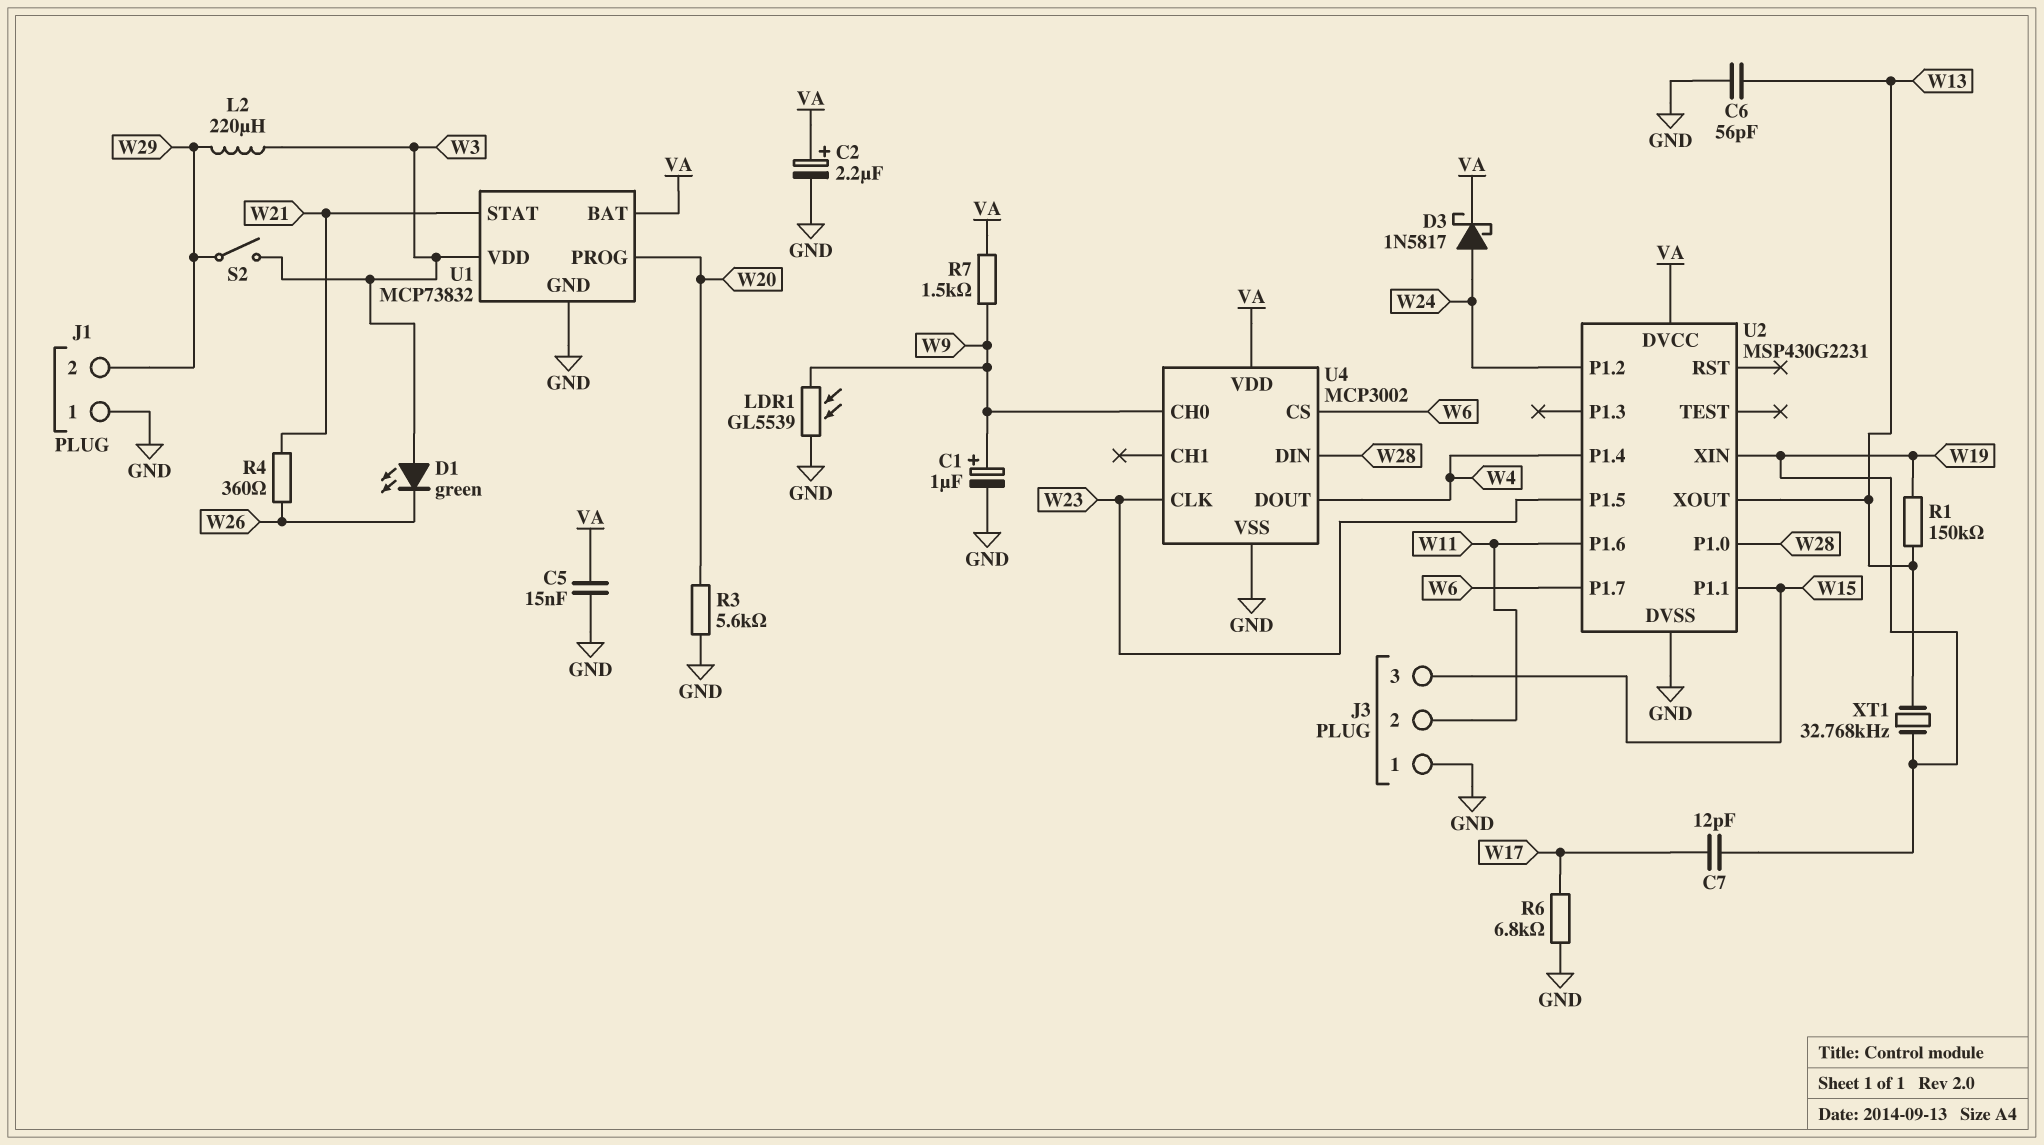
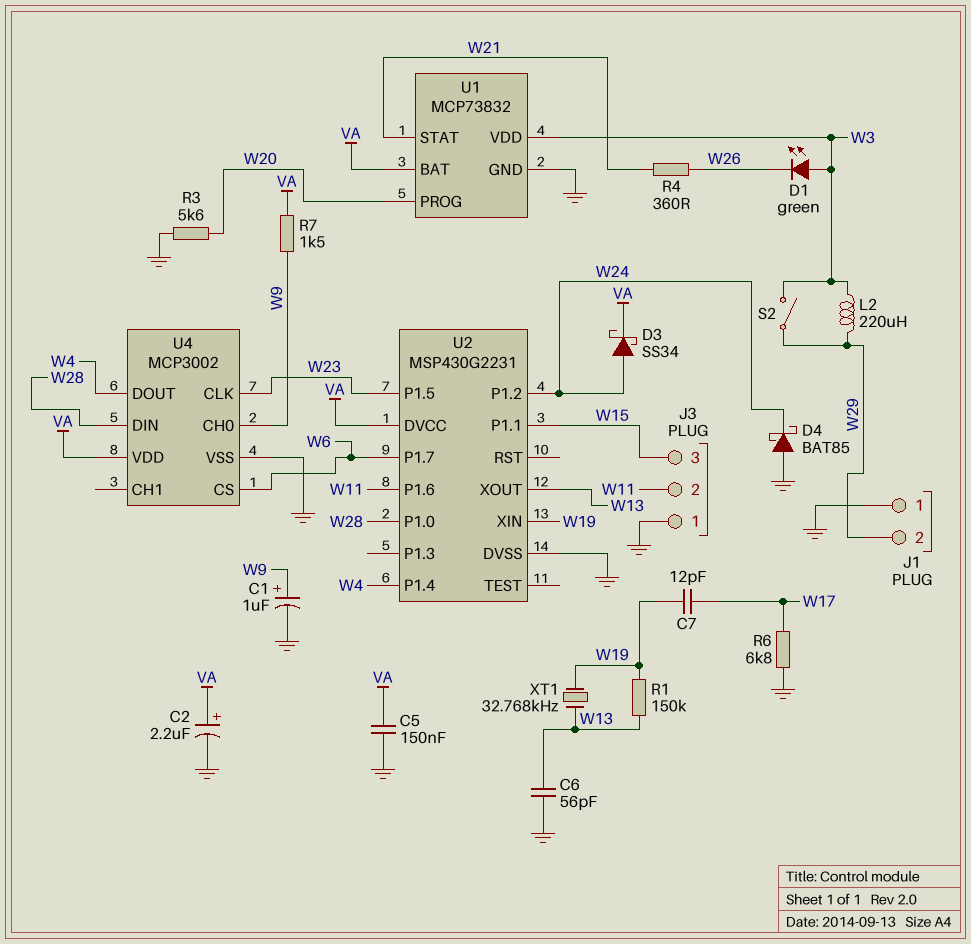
C5: 15nF (GND, VA) -> 150nF (GND, VA)
D3: schottky 1N5817 (A W24, K VA) -> schottky SS34 (A W24, K VA)
D4: none -> schottky BAT85 (A GND, K W24)
LDR1: GL5539 (GND, W9) -> none

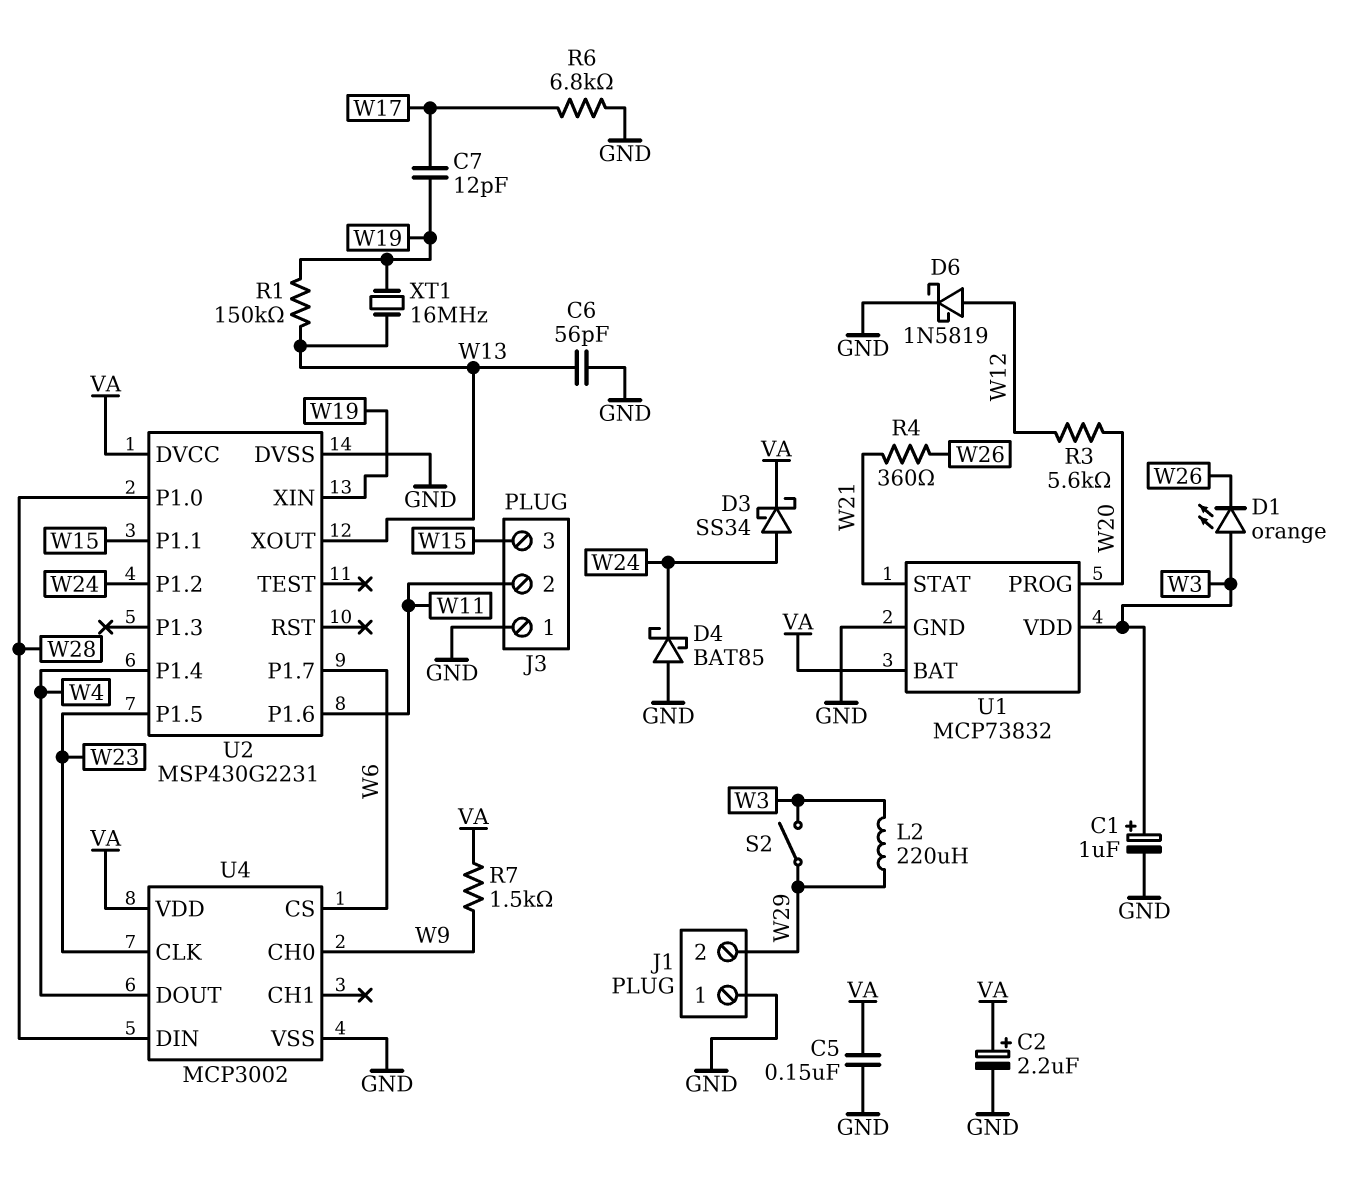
C1: 1uF (plus W9, minus GND) -> 1uF (plus W3, minus GND)
D1: LED green (A W3, K W26) -> LED orange (A W3, K W26)
D6: none -> schottky 1N5819 (A W12, K GND)
R3: 5.6k (GND, W20) -> 5.6k (W12, W20)
XT1: 32.768kHz (W13, W19) -> 16MHz (W13, W19)

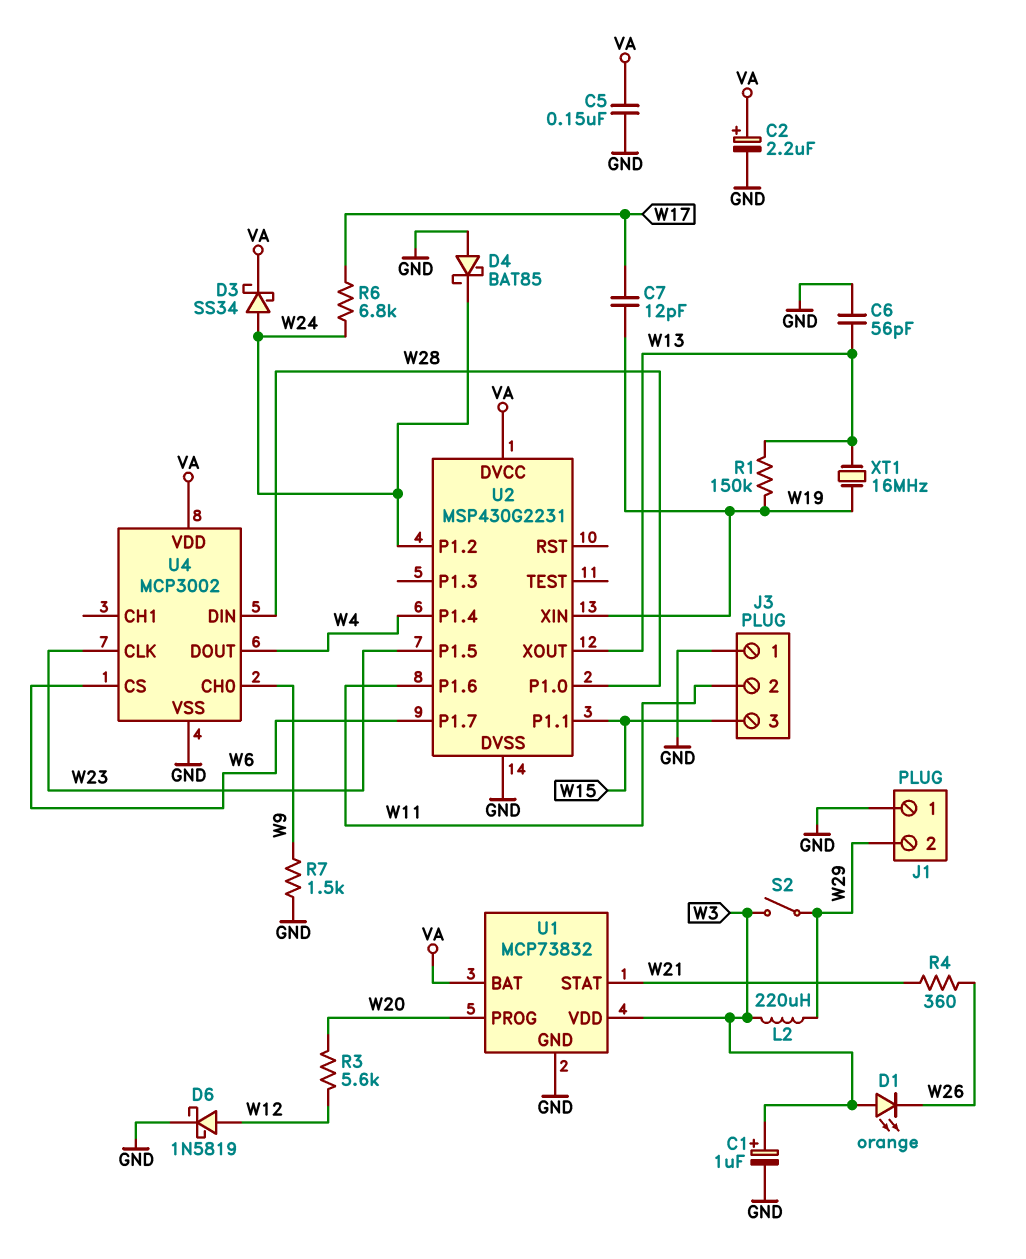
R6: 6.8k (GND, W17) -> 6.8k (W17, W24)
R7: 1.5k (VA, W9) -> 1.5k (GND, W9)

